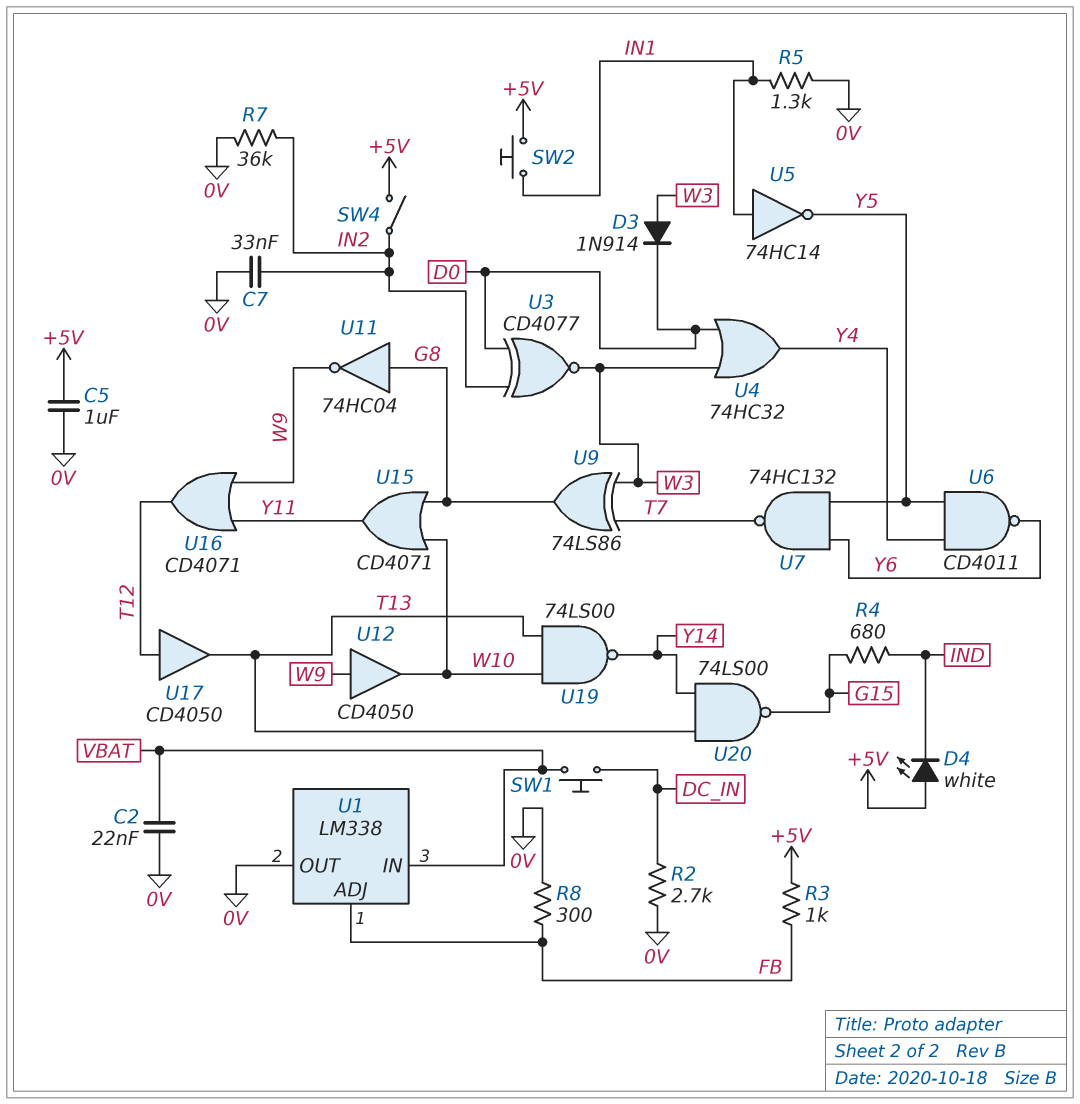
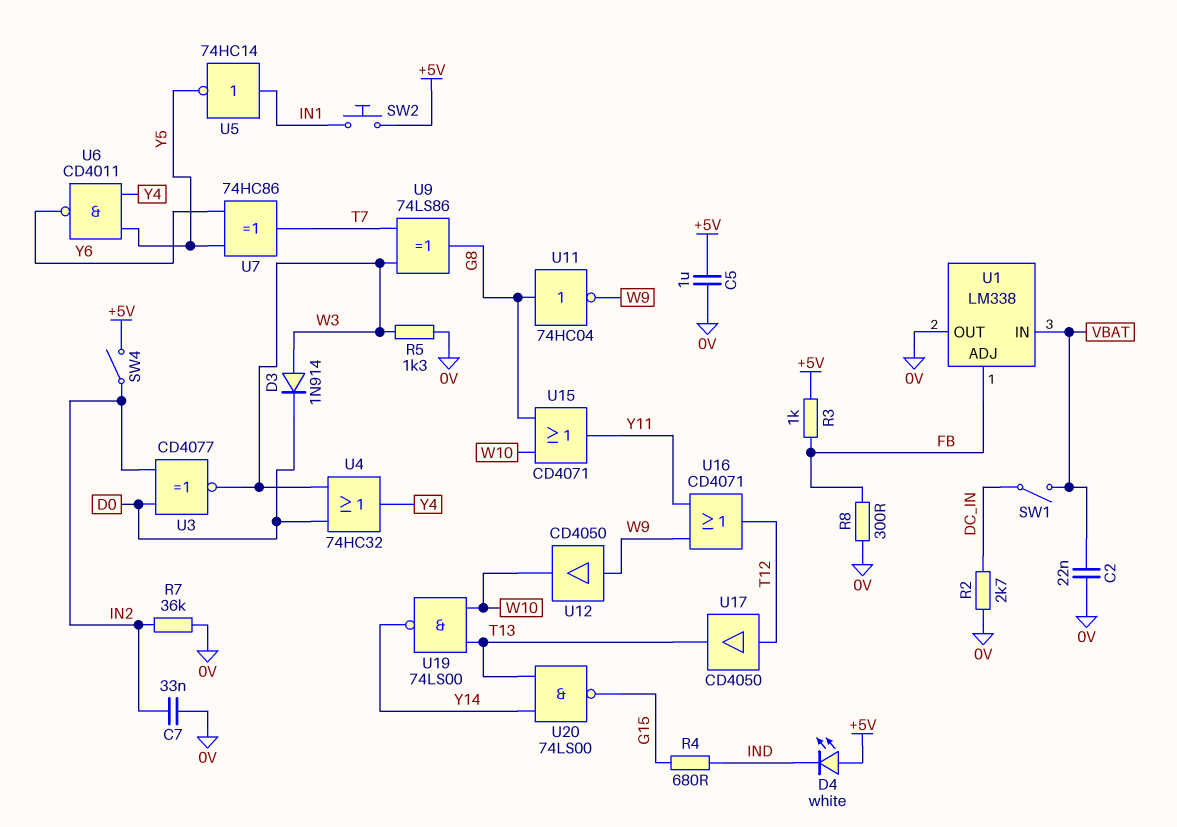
R5: 1.3k (0V, IN1) -> 1.3k (0V, W3)
SW1: button (DC_IN, VBAT) -> switch (DC_IN, VBAT)
U7: NAND 74HC132 (in Y5, in Y6, out T7) -> XOR 74HC86 (in Y5, in Y6, out T7)

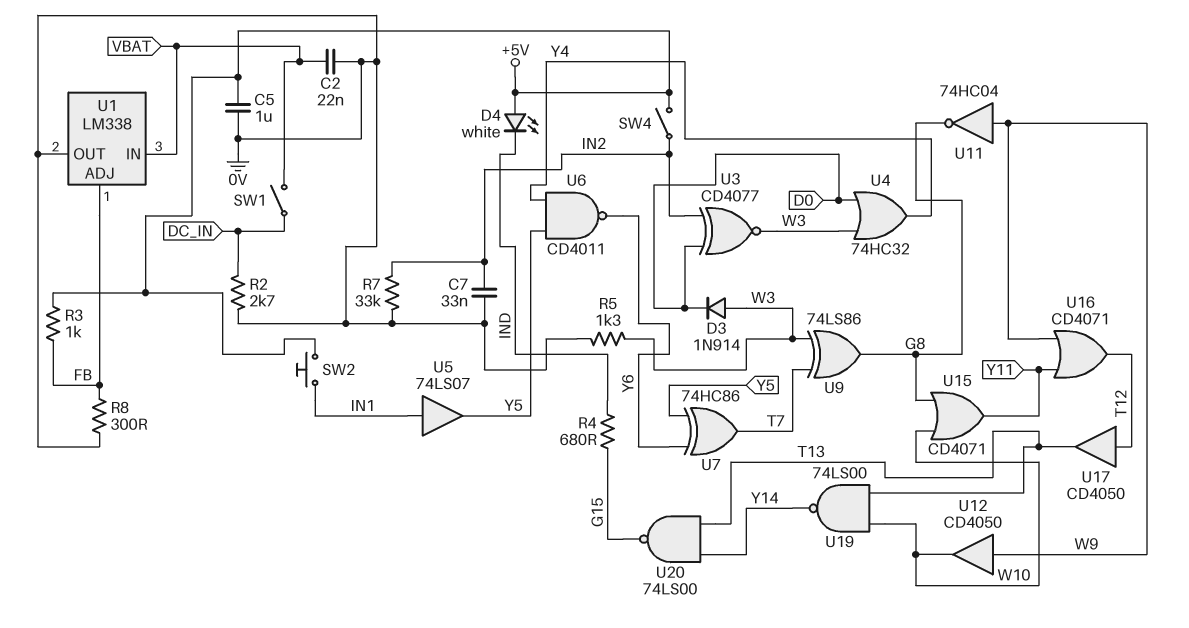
R7: 36k (0V, IN2) -> 33k (0V, IN2)
U5: NOT 74HC14 (in IN1, out Y5) -> buffer 74LS07 (in IN1, out Y5)
U11: NOT 74HC04 (in G8, out W9) -> NOT 74HC04 (in W9, out G8)

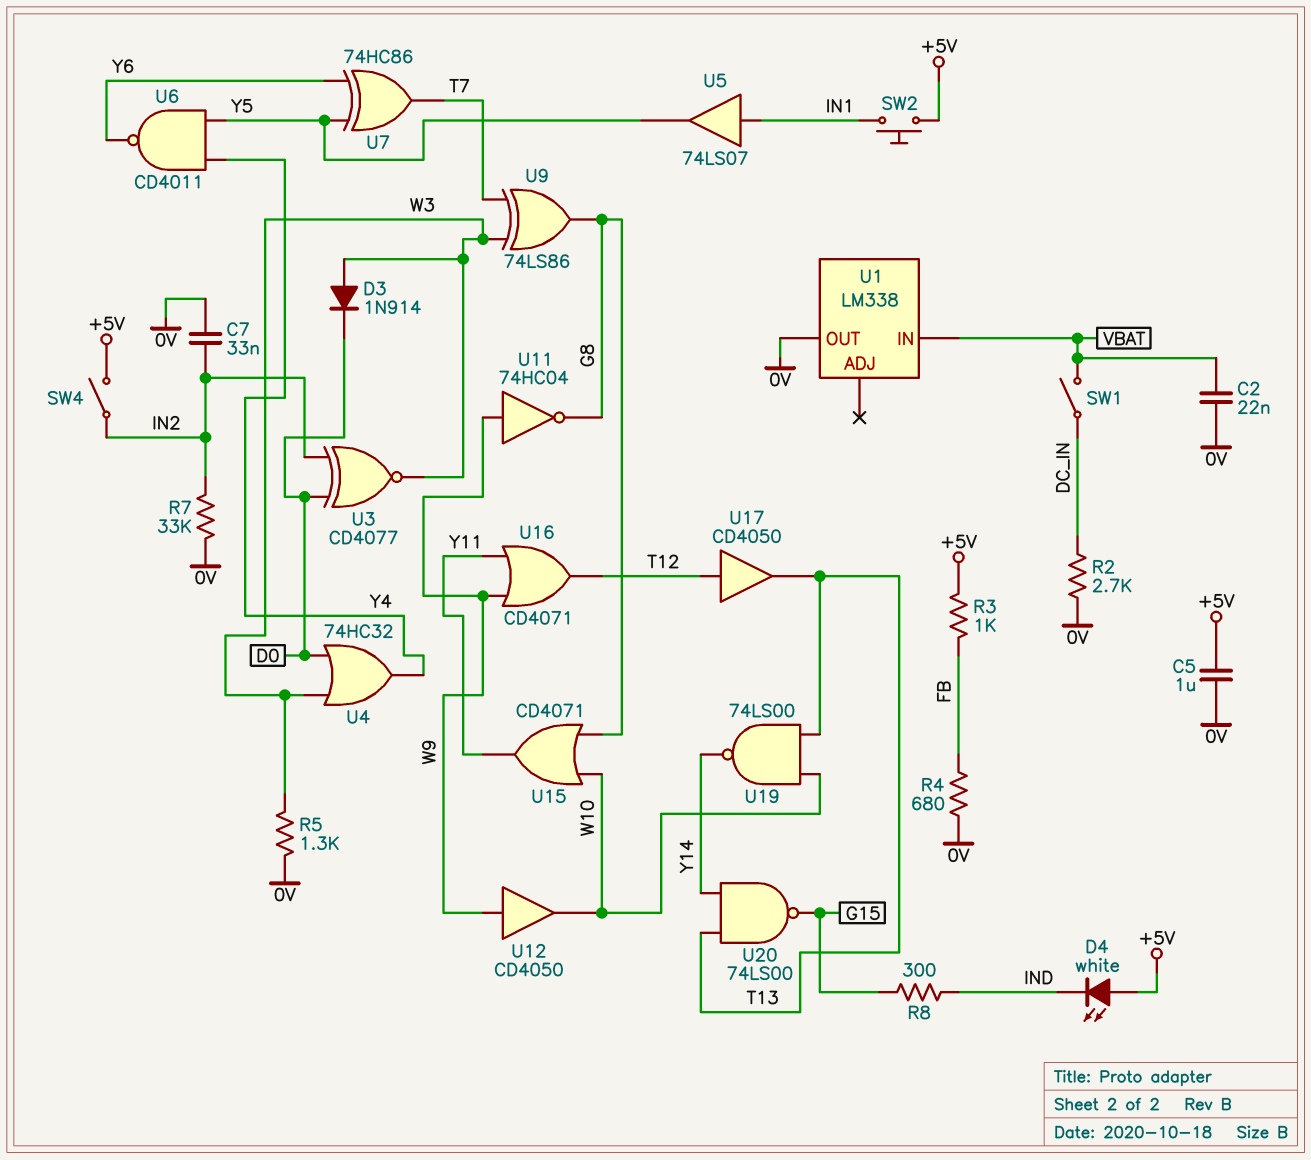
R4: 680 (G15, IND) -> 680 (0V, FB)
R8: 300 (0V, FB) -> 300 (G15, IND)
U1 pin ADJ: FB -> none

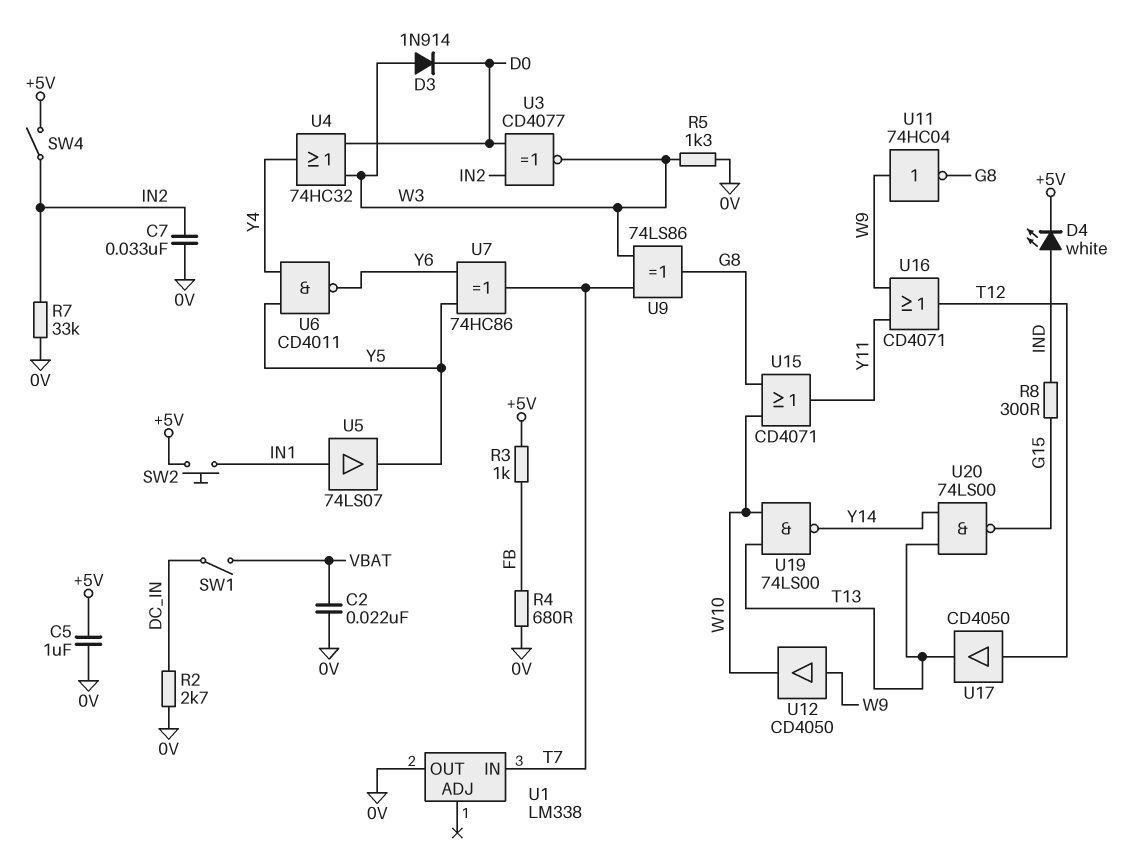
D4: LED white (A +5V, K IND) -> LED white (A IND, K +5V)
U1 pin IN: VBAT -> T7

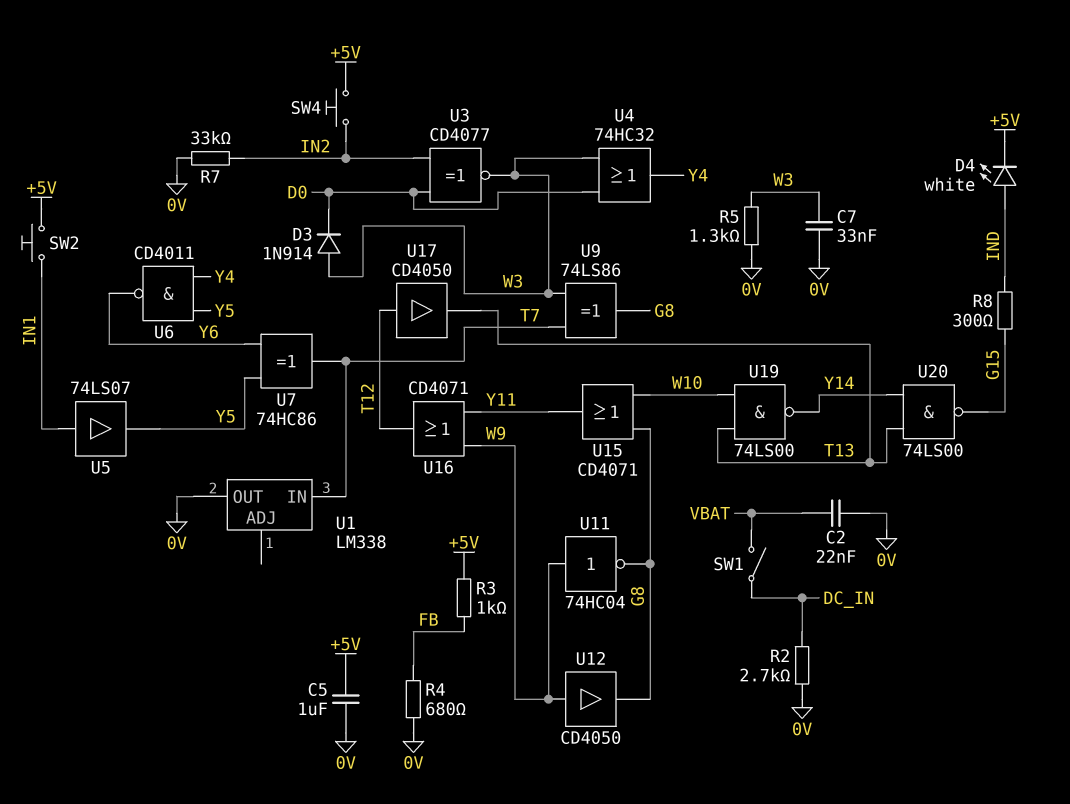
C7: 33nF (0V, IN2) -> 33nF (0V, W3)
SW4: switch (+5V, IN2) -> button (+5V, IN2)
U12: buffer CD4050 (in W9, out W10) -> buffer CD4050 (in W9, out G8)

